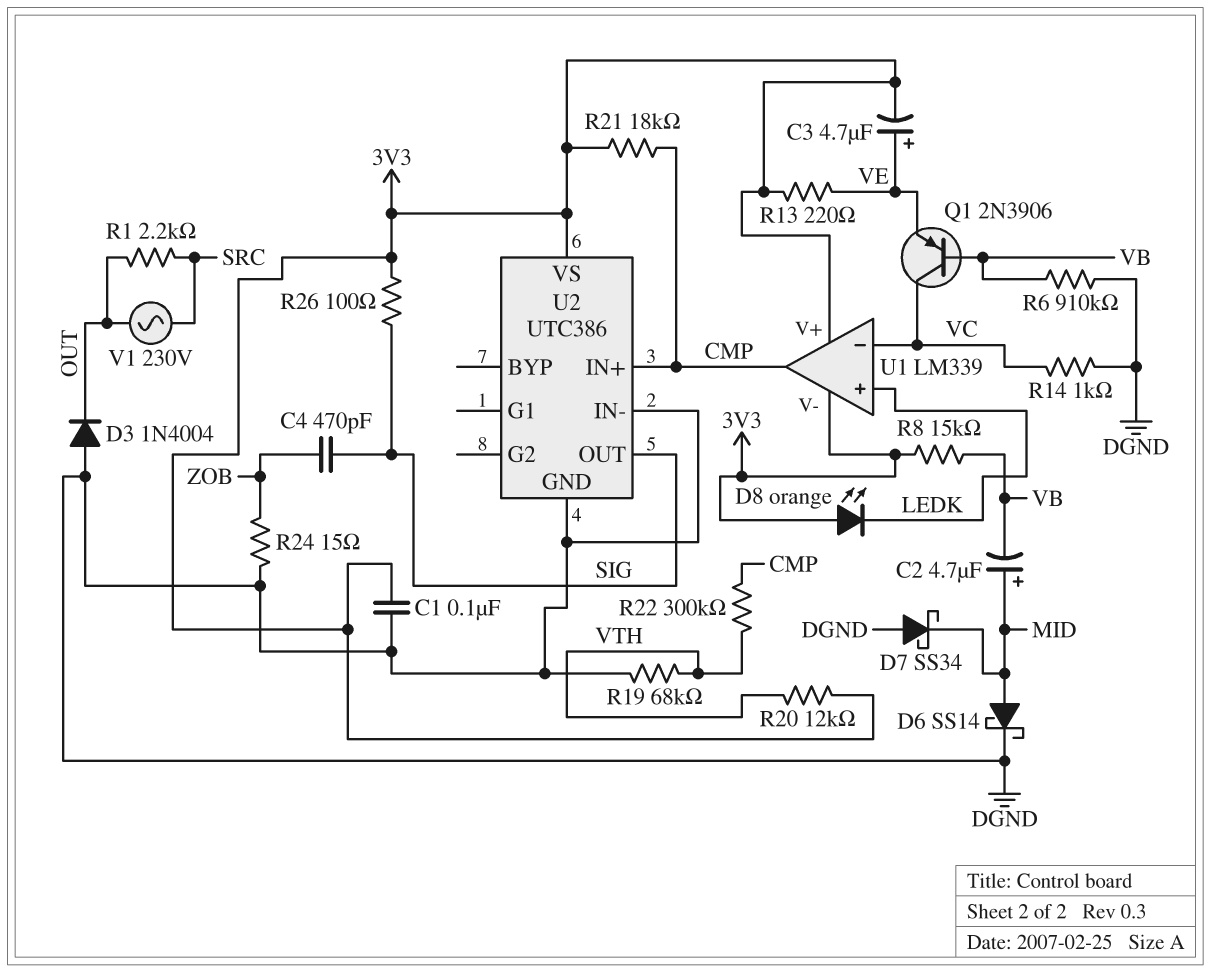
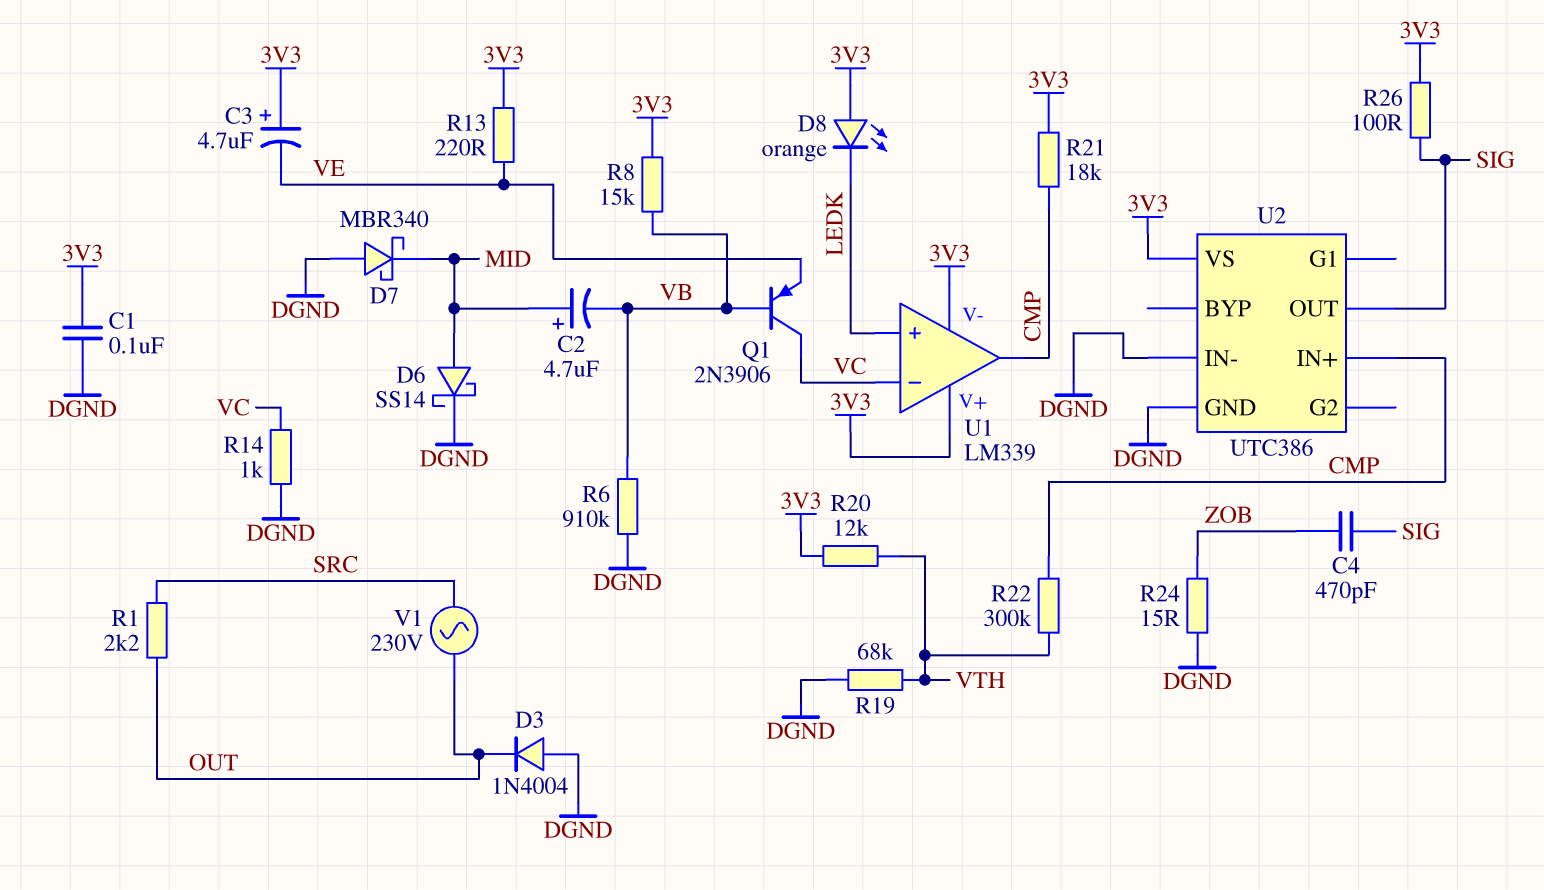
C3: 4.7uF (plus VE, minus 3V3) -> 4.7uF (plus 3V3, minus VE)
D7: schottky SS34 (A DGND, K MID) -> schottky MBR340 (A DGND, K MID)

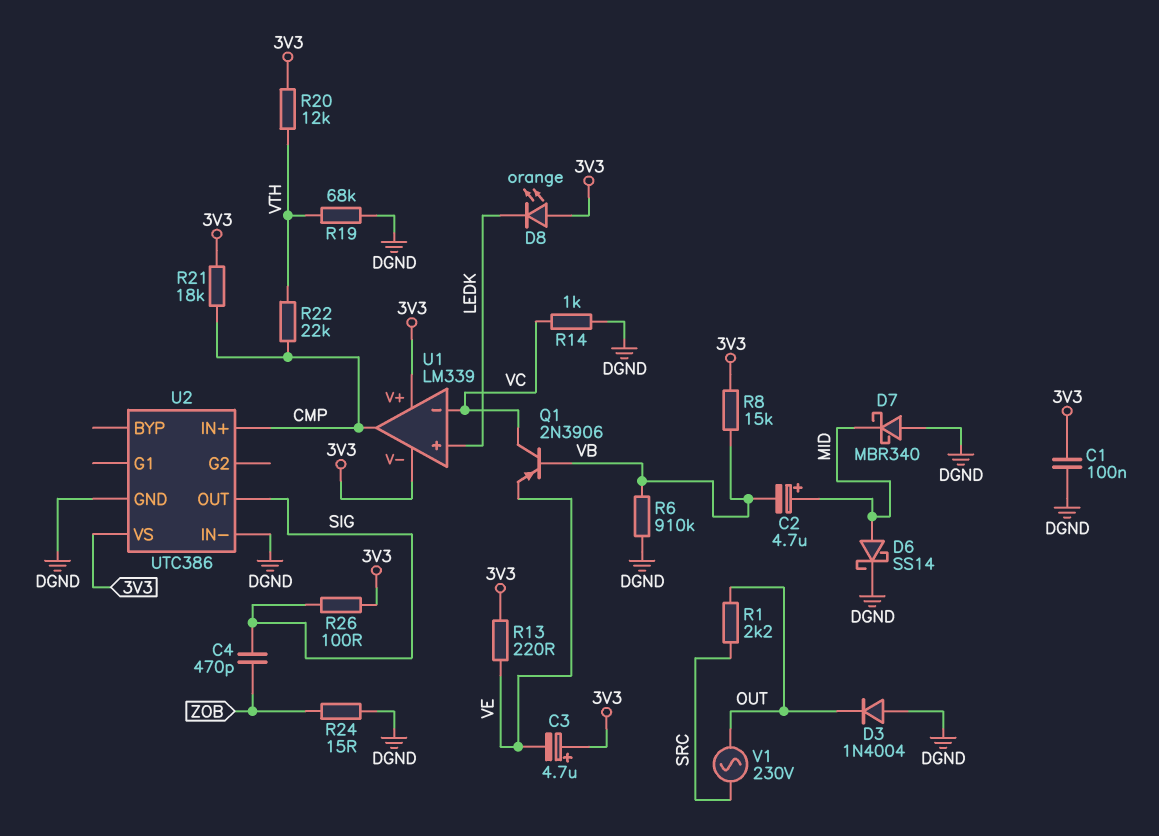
R22: 300k (CMP, VTH) -> 22k (CMP, VTH)

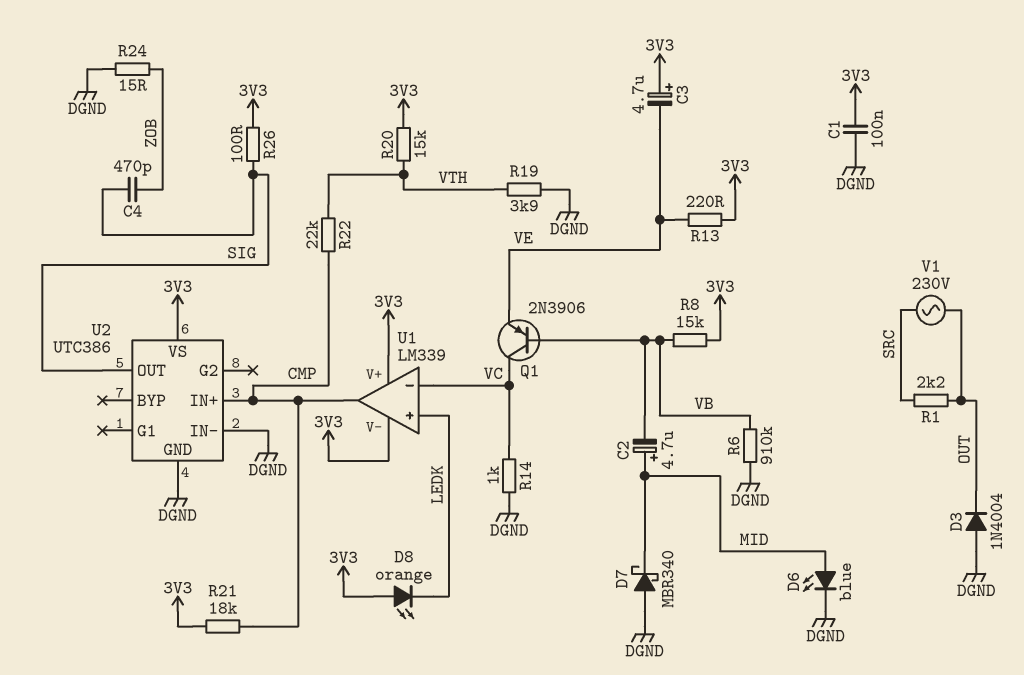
D6: schottky SS14 (A MID, K DGND) -> LED blue (A MID, K DGND)
R19: 68k (DGND, VTH) -> 3.9k (DGND, VTH)
R20: 12k (3V3, VTH) -> 15k (3V3, VTH)

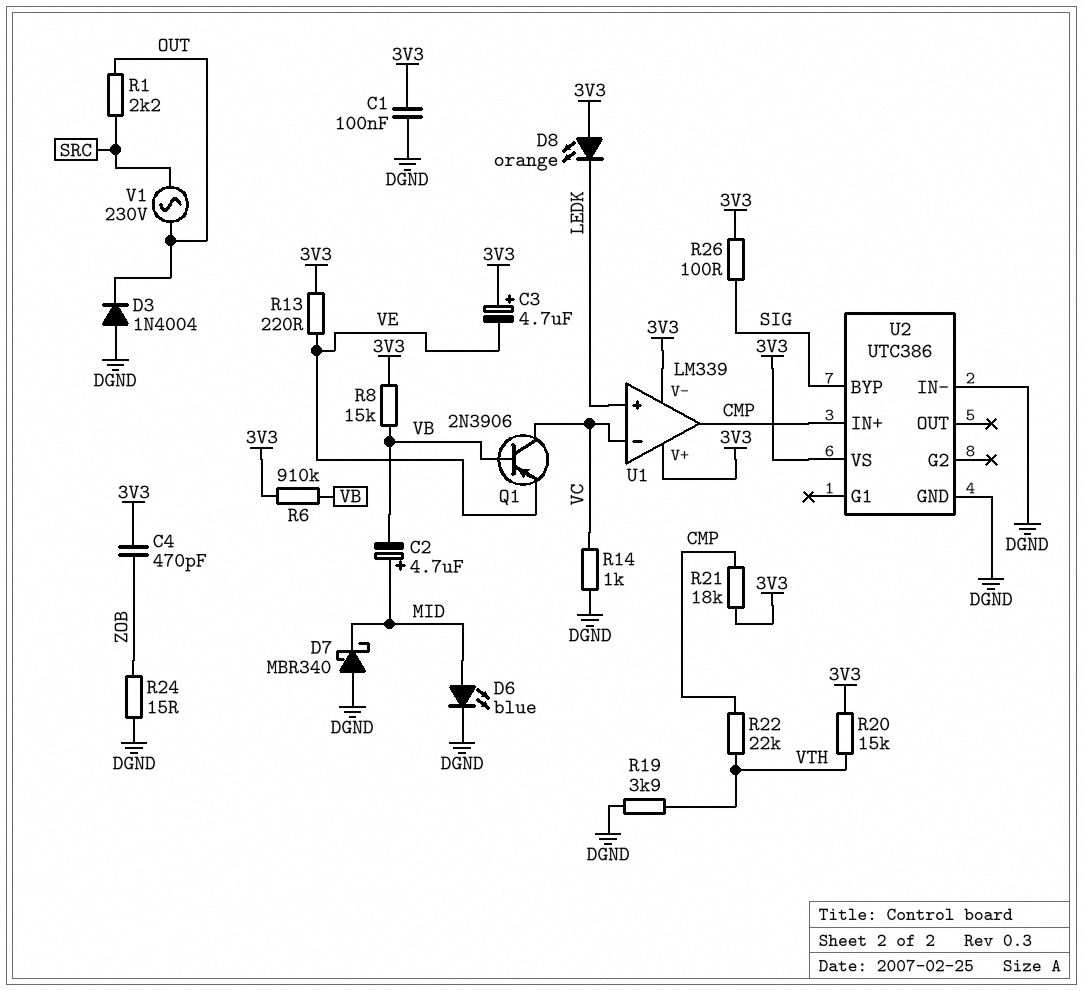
C4: 470pF (SIG, ZOB) -> 470pF (3V3, ZOB)
R6: 910k (DGND, VB) -> 910k (3V3, VB)
U2 pin BYP: none -> SIG
U2 pin OUT: SIG -> none

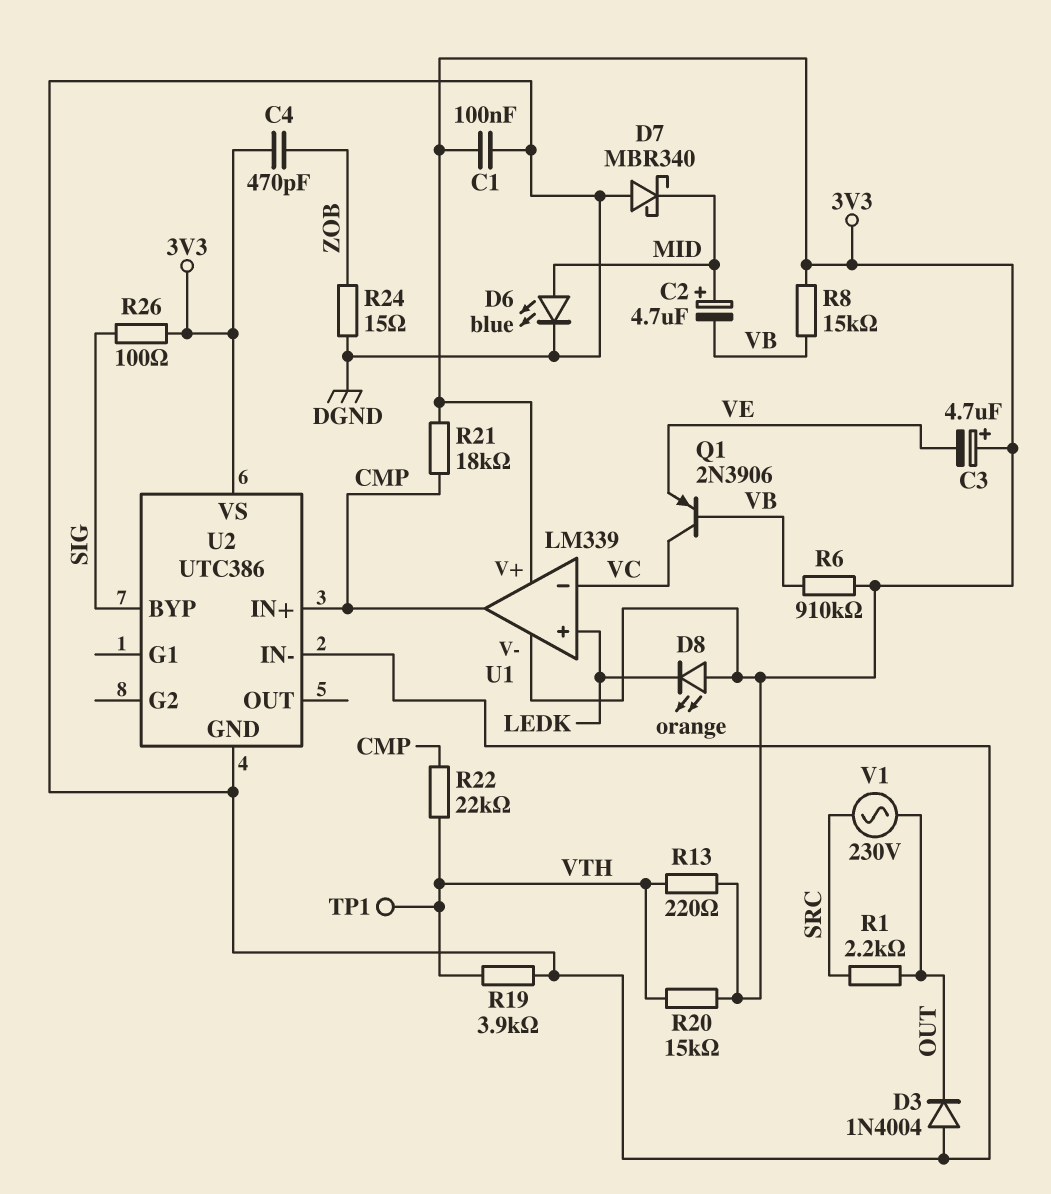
R13: 220 (3V3, VE) -> 220 (3V3, VTH)
R14: 1k (DGND, VC) -> none
TP1: none -> test point (VTH)

